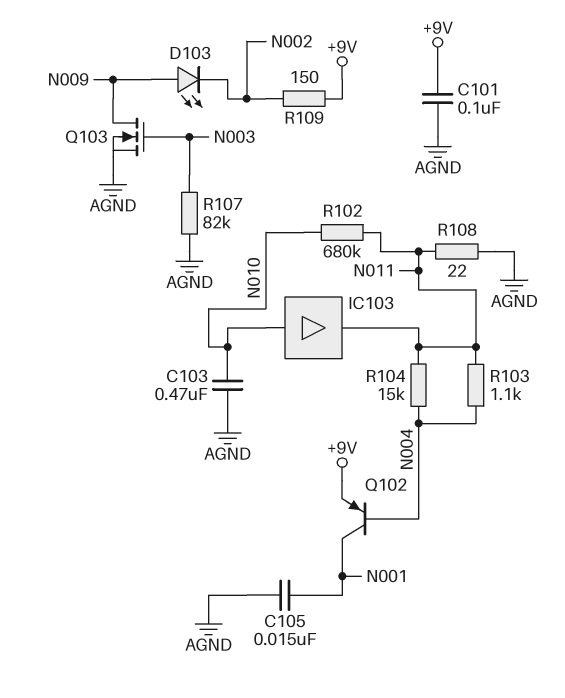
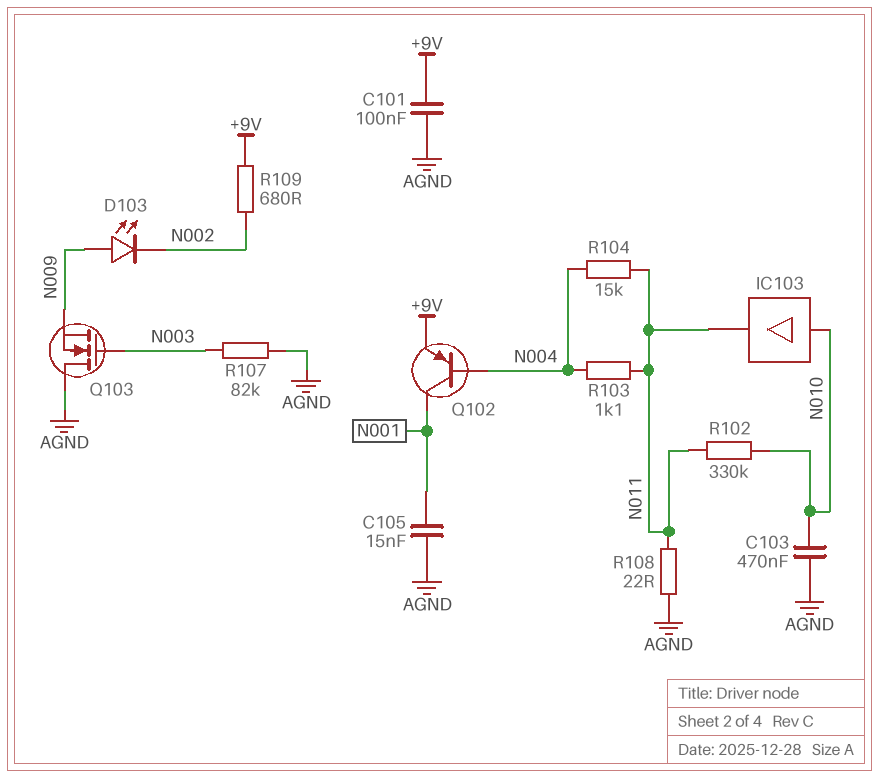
Q103: NMOS (G N003, D N009, S AGND) -> NMOS (G N003, D AGND, S N009)
R102: 680k (N010, N011) -> 330k (N010, N011)
R109: 150 (+9V, N002) -> 680 (+9V, N002)

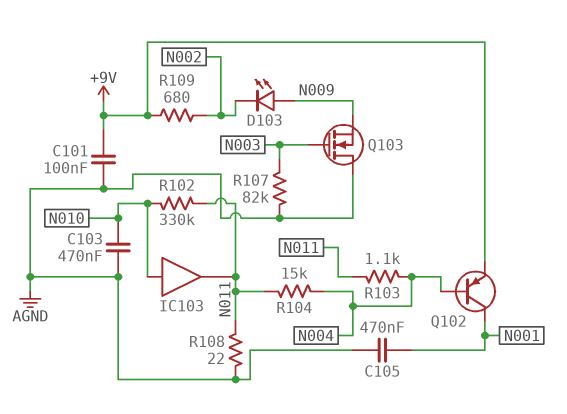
C105: 15nF (AGND, N001) -> 470nF (AGND, N001)

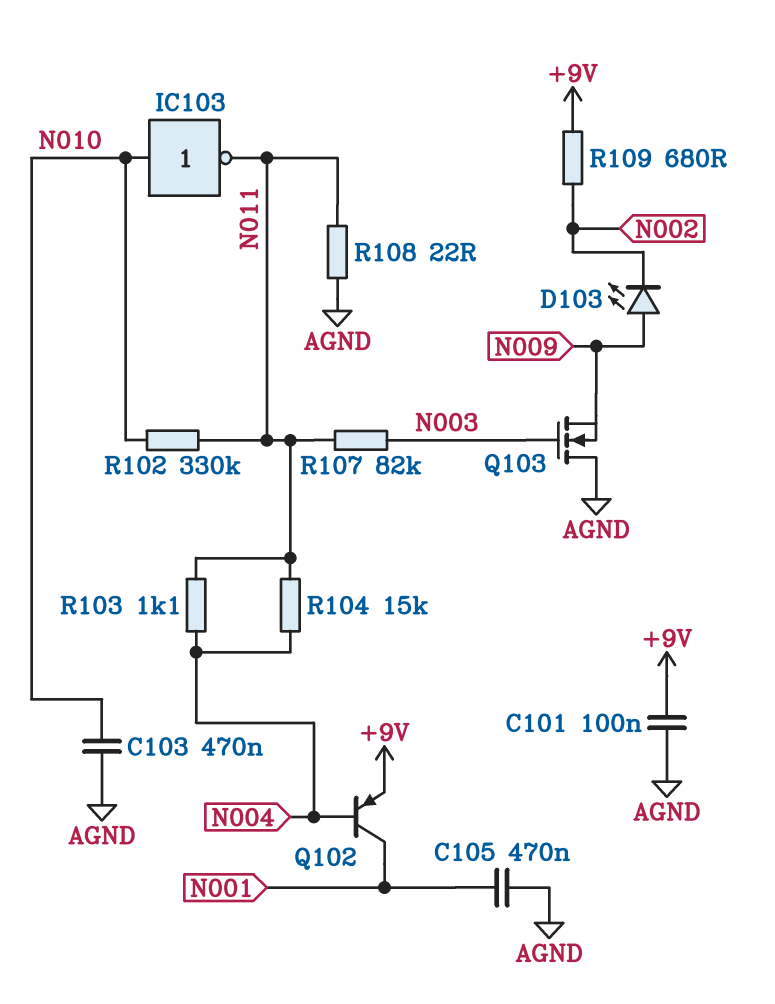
IC103: buffer (in N010, out N011) -> NOT (in N010, out N011)
R107: 82k (AGND, N003) -> 82k (N003, N011)

